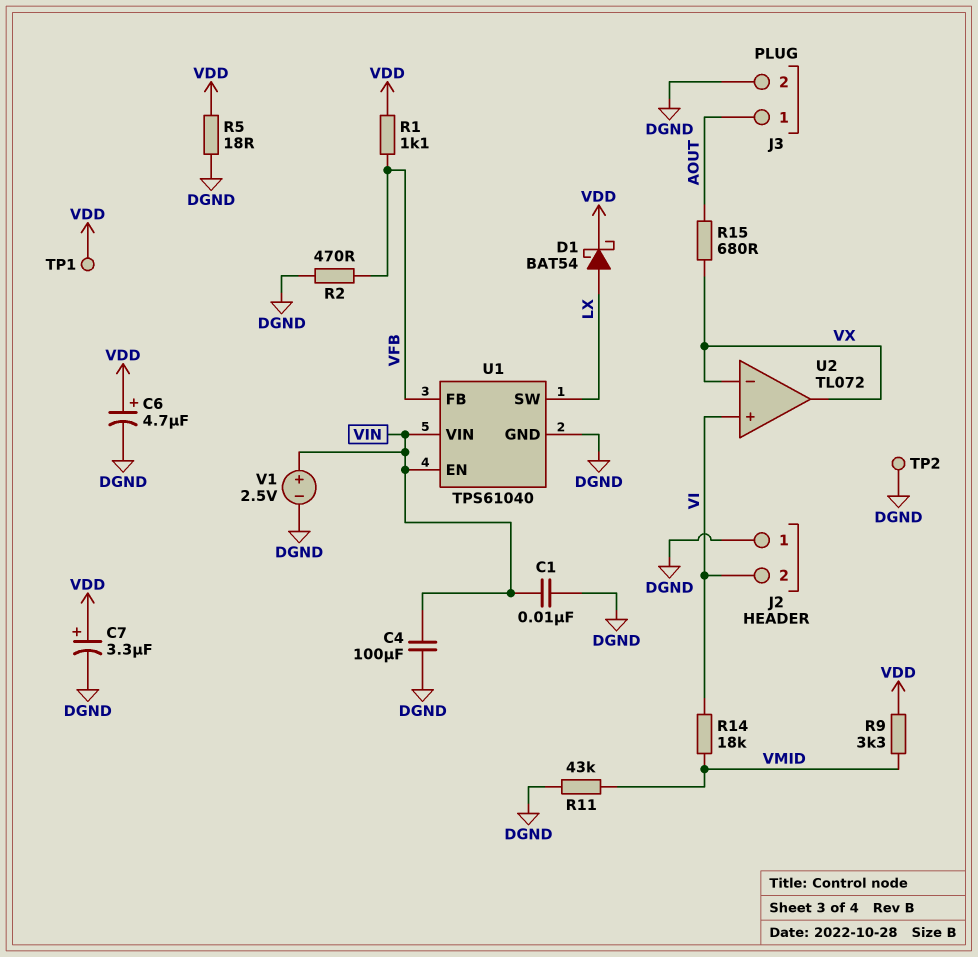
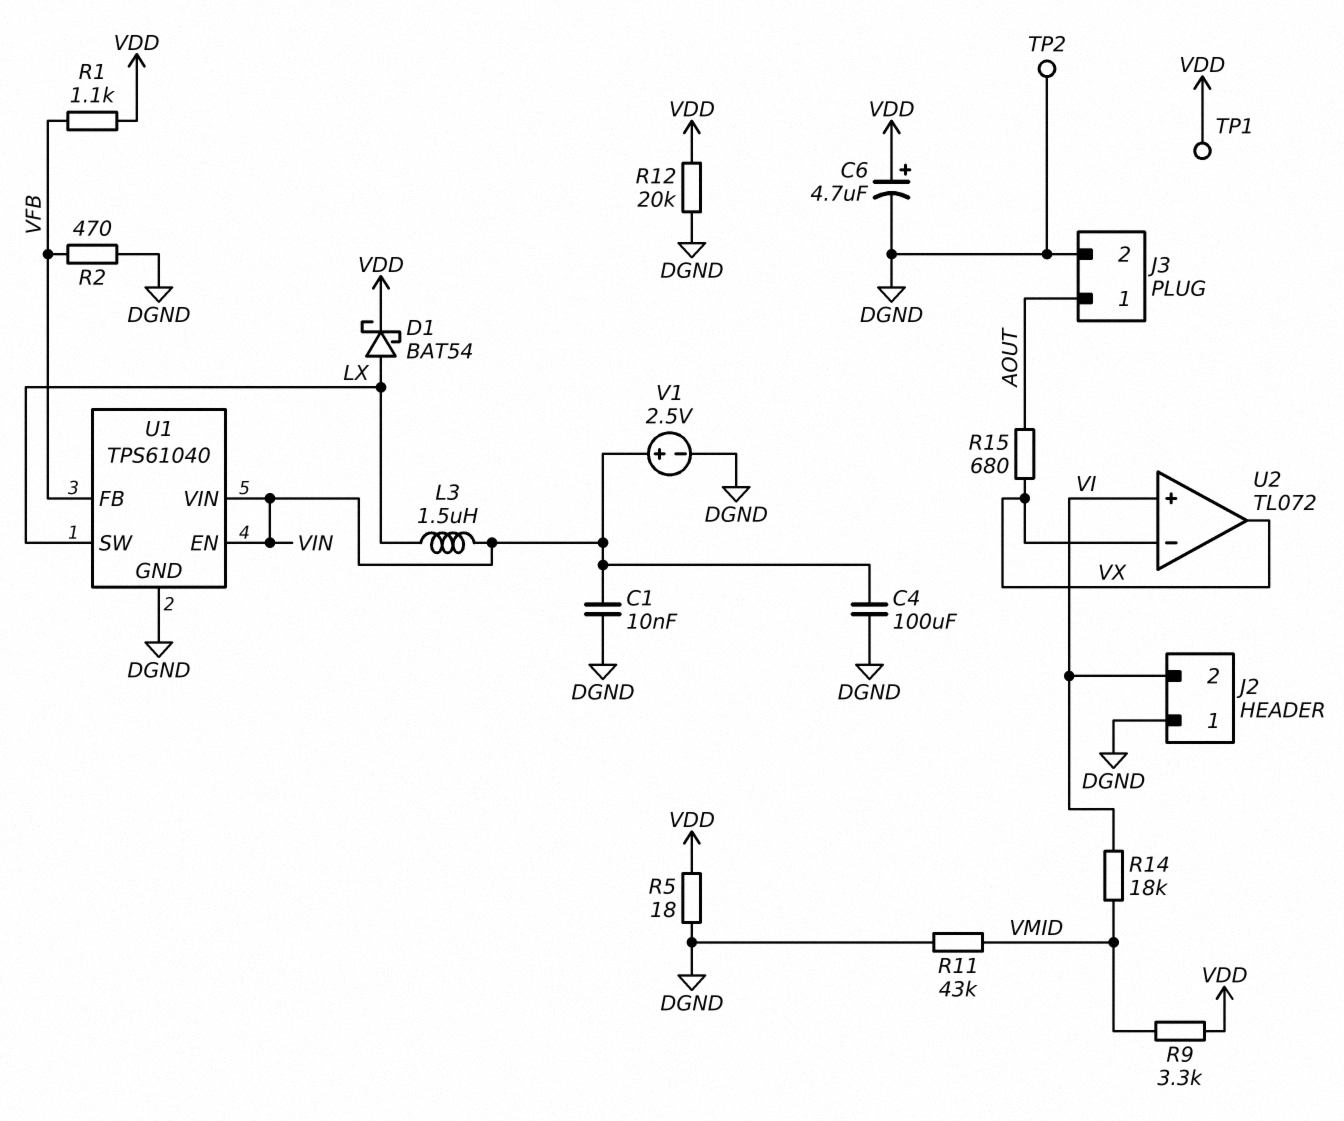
C7: 3.3uF (plus VDD, minus DGND) -> none
L3: none -> 1.5uH (LX, VIN)
R12: none -> 20k (DGND, VDD)

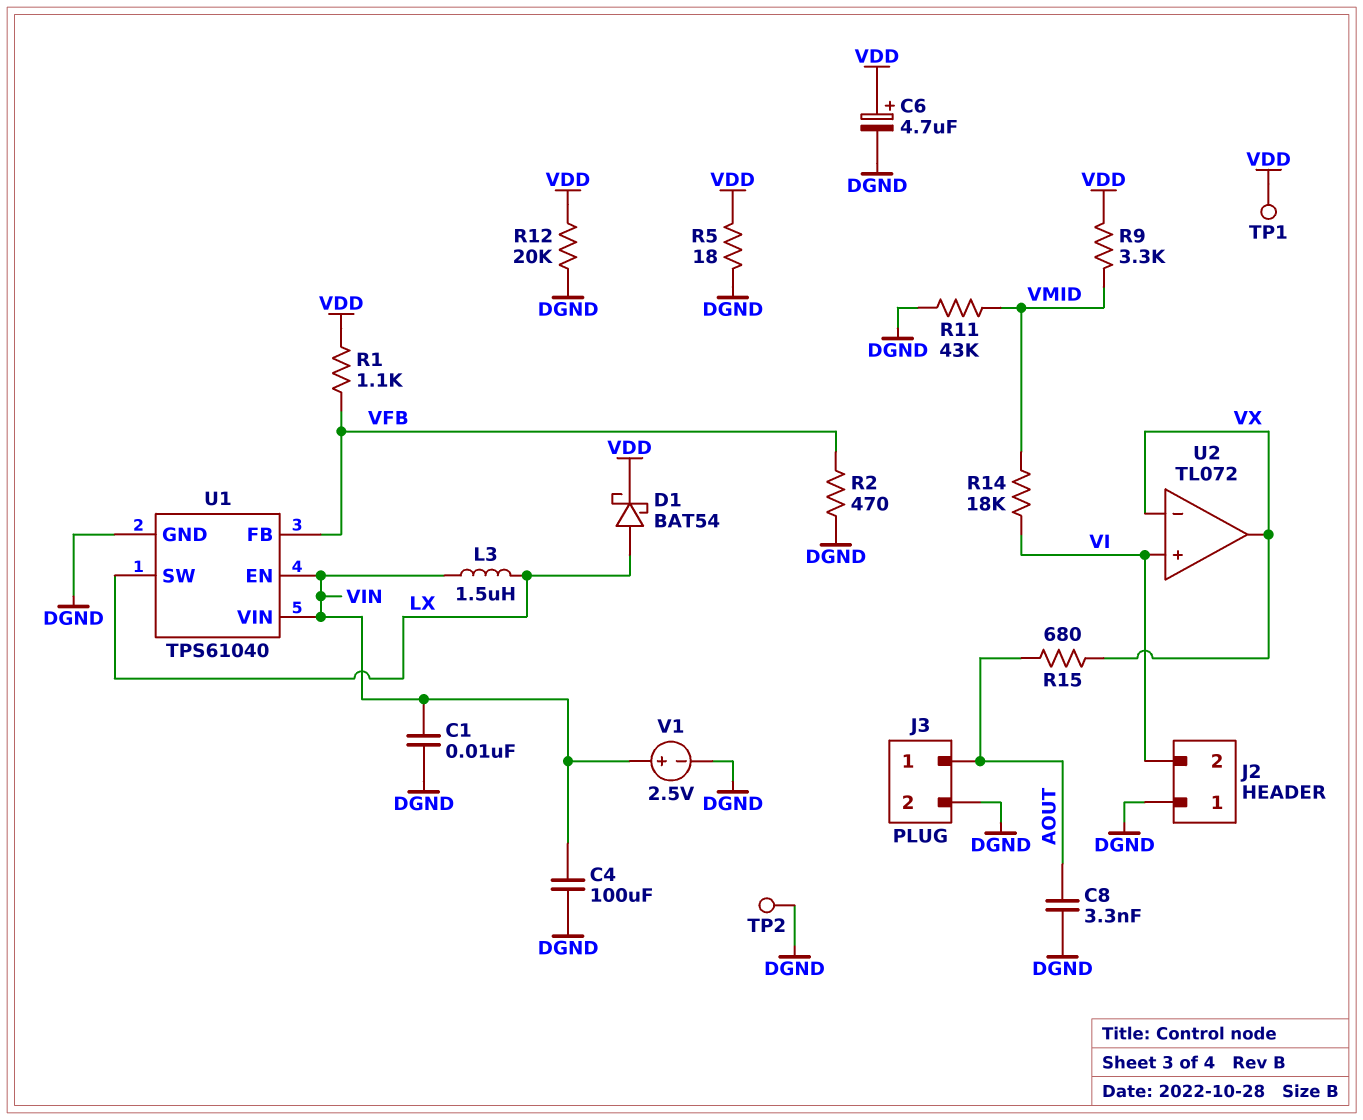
C8: none -> 3.3nF (AOUT, DGND)

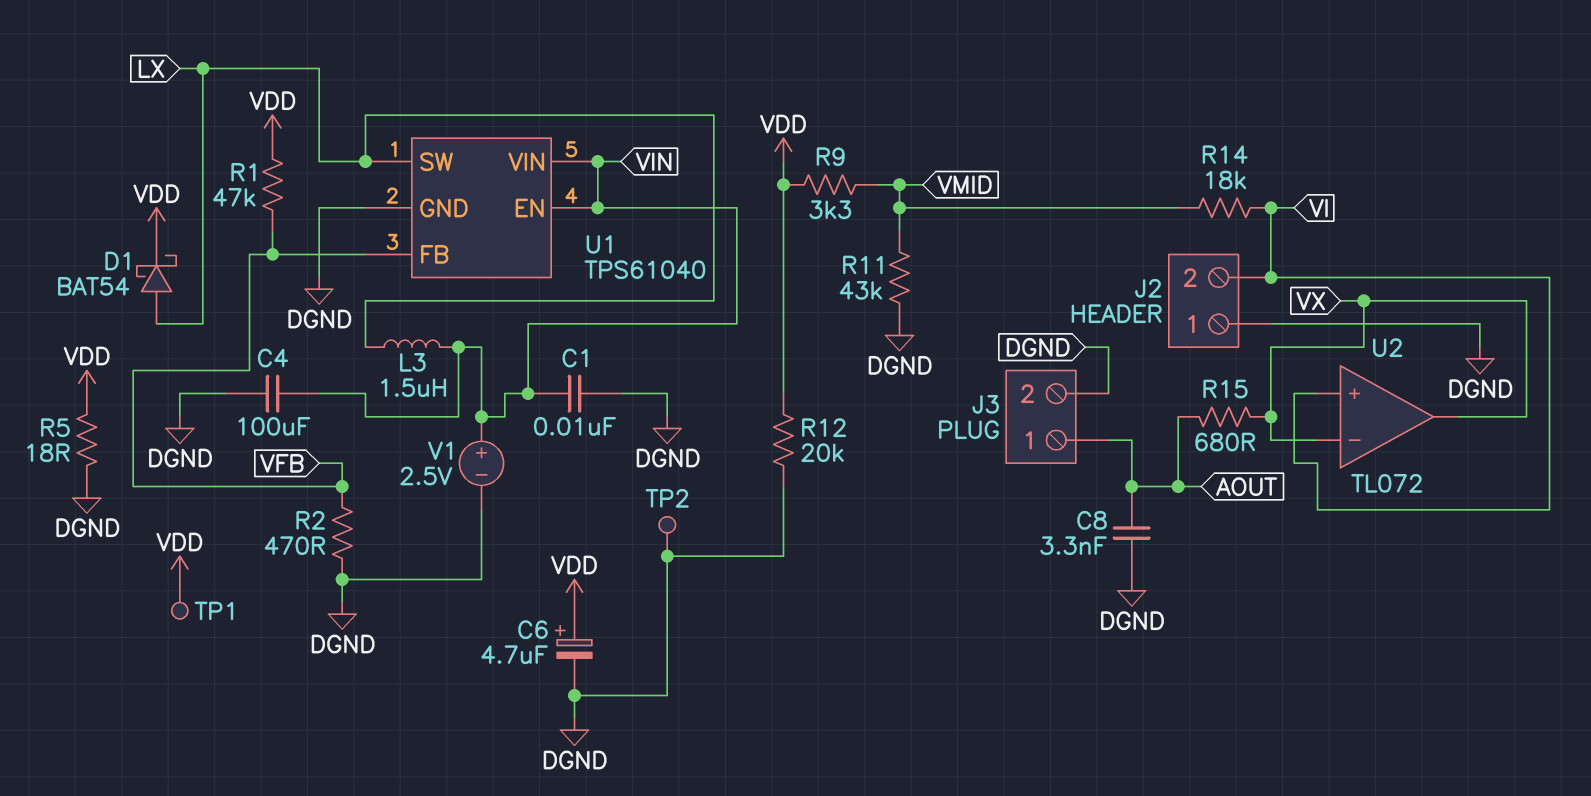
R1: 1.1k (VDD, VFB) -> 47k (VDD, VFB)

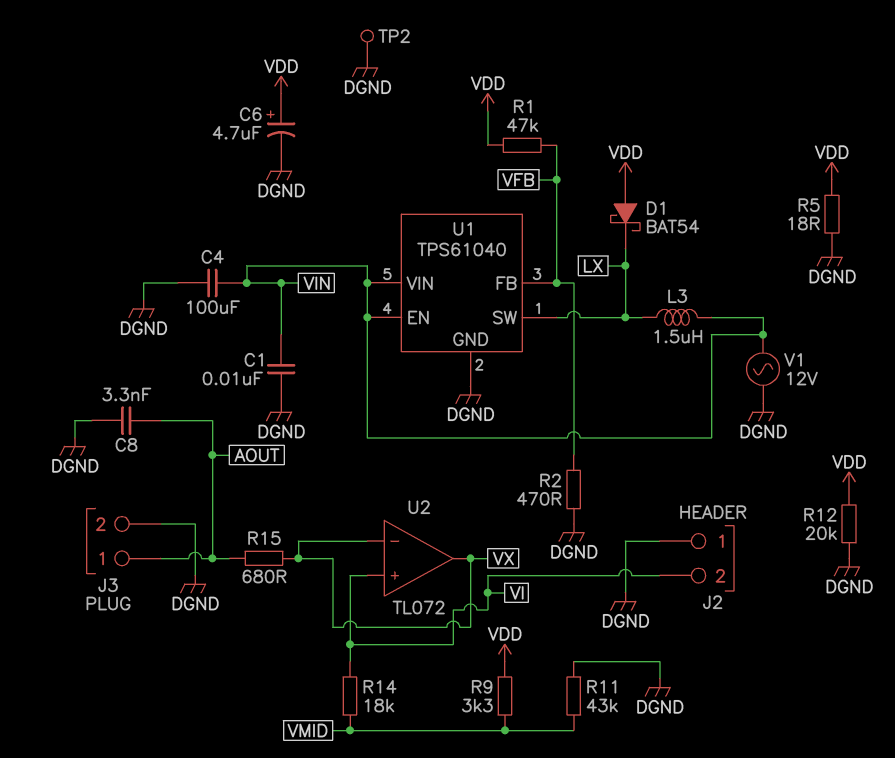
D1: schottky BAT54 (A LX, K VDD) -> schottky BAT54 (A VDD, K LX)
TP1: test point (VDD) -> none
V1: 2.5V (plus VIN, minus DGND) -> AC 12V (DGND, VIN)

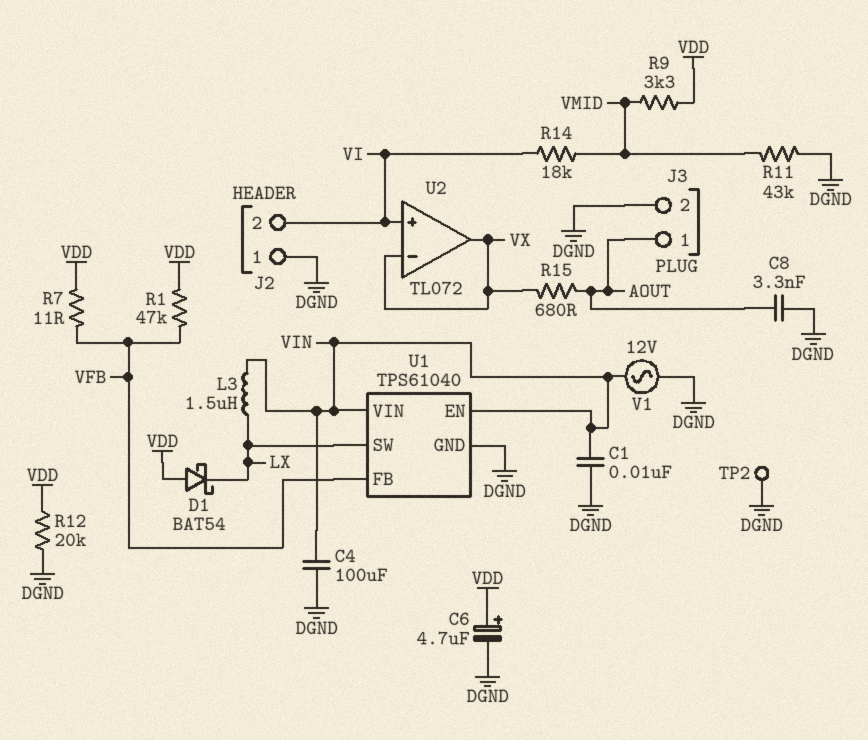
R2: 470 (DGND, VFB) -> none
R5: 18 (DGND, VDD) -> none
R7: none -> 11 (VDD, VFB)

